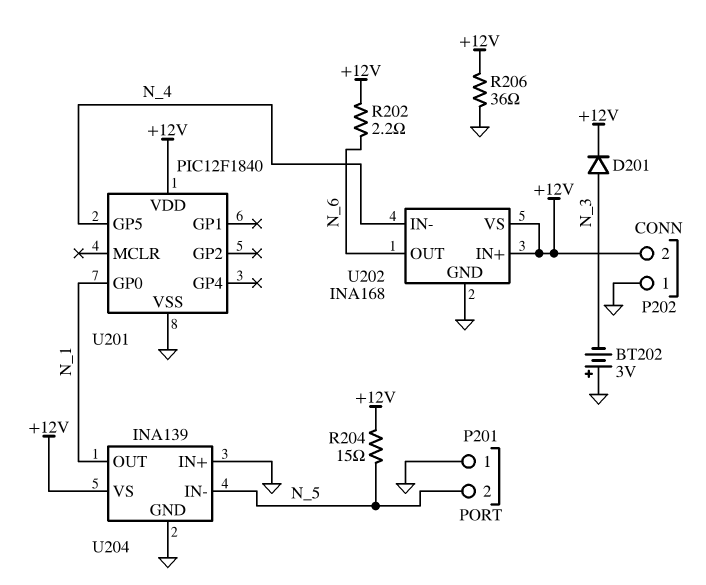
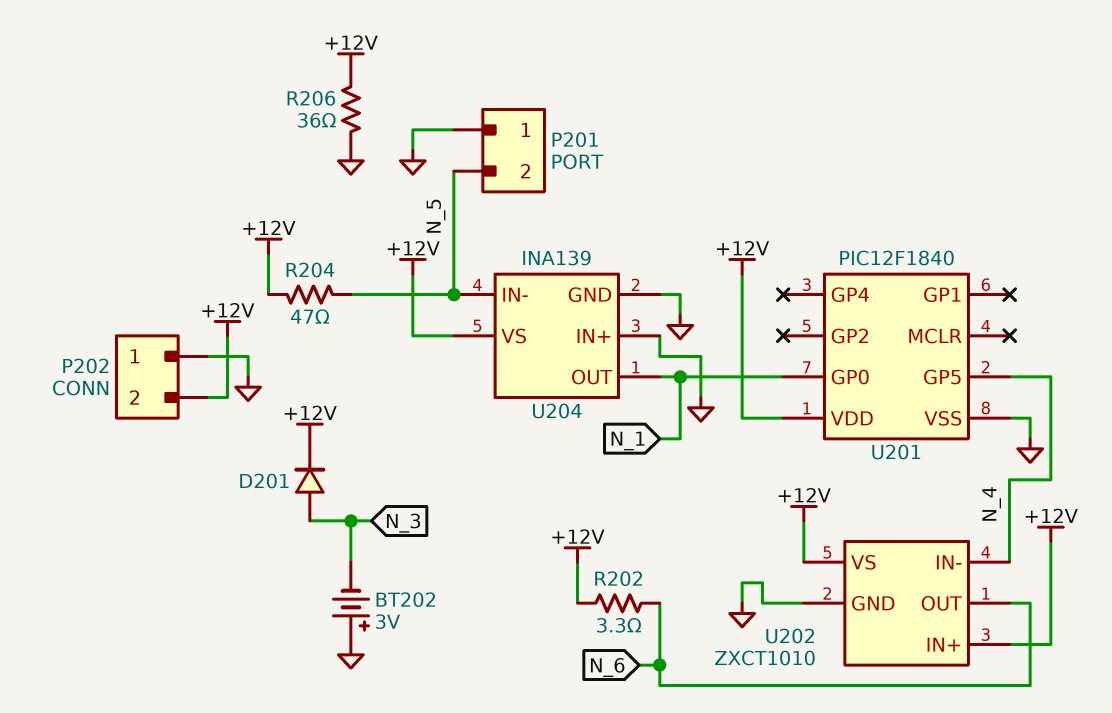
R202: 2.2 (+12V, N_6) -> 3.3 (+12V, N_6)
R204: 15 (+12V, N_5) -> 47 (+12V, N_5)
U202: INA168 -> ZXCT1010

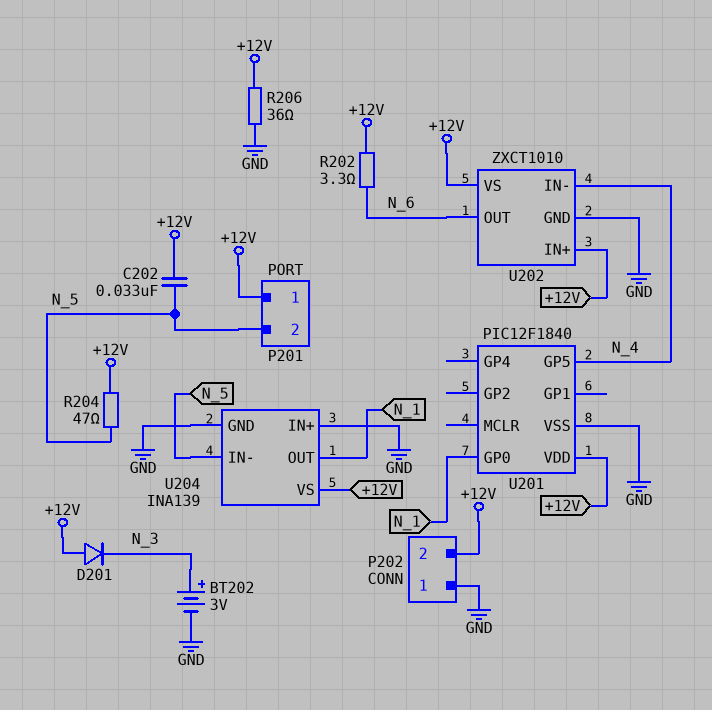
BT202: 3V (plus GND, minus N_3) -> 3V (plus N_3, minus GND)
C202: none -> 33nF (+12V, N_5)
D201: diode (A N_3, K +12V) -> diode (A +12V, K N_3)
P201 pin 1: GND -> +12V

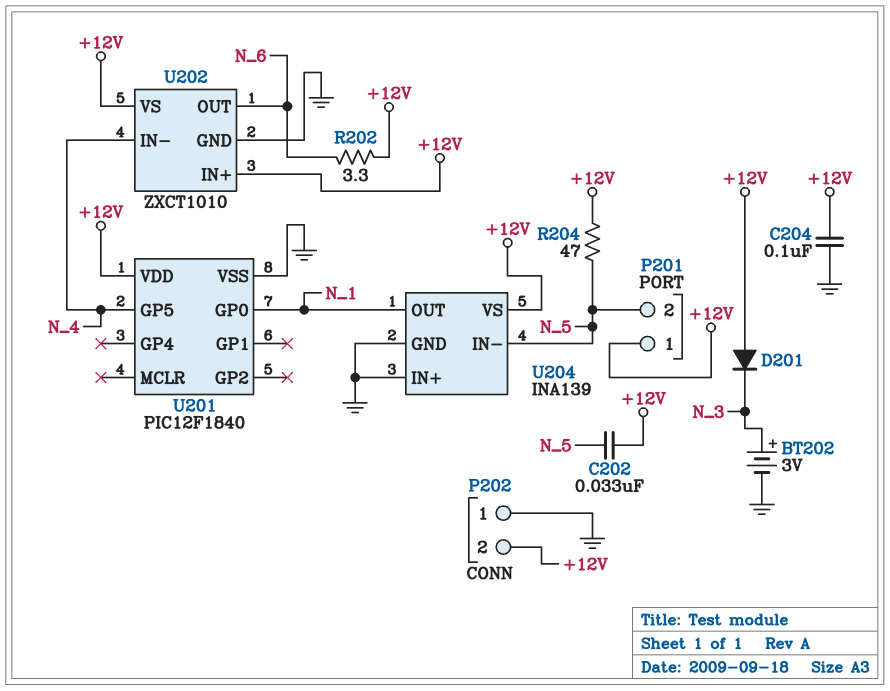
C204: none -> 100nF (+12V, GND)
R206: 36 (+12V, GND) -> none

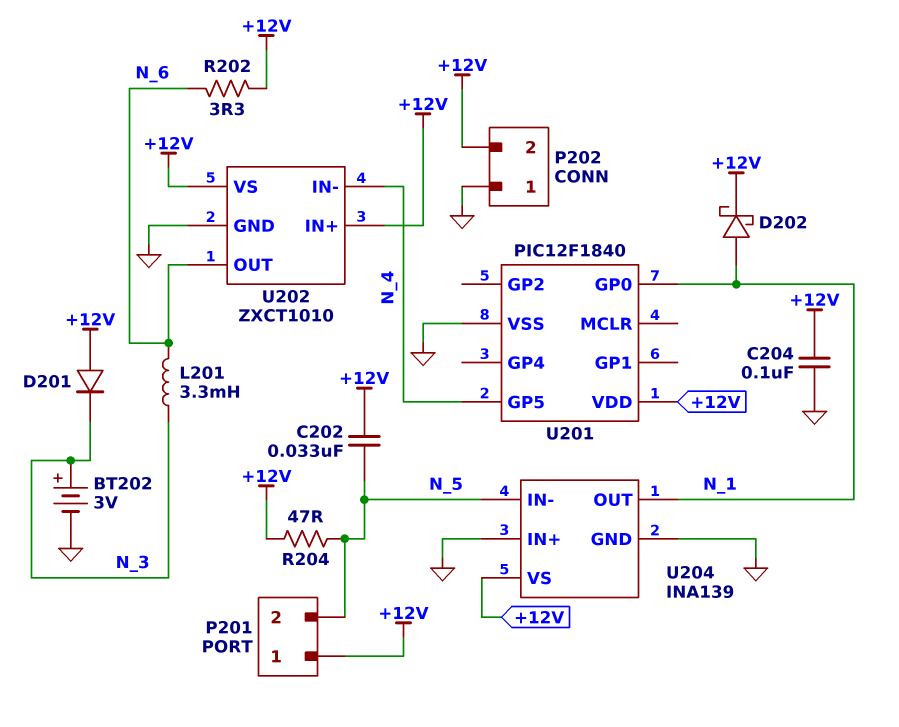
D202: none -> schottky (A N_1, K +12V)
L201: none -> 3.3mH (N_3, N_6)

